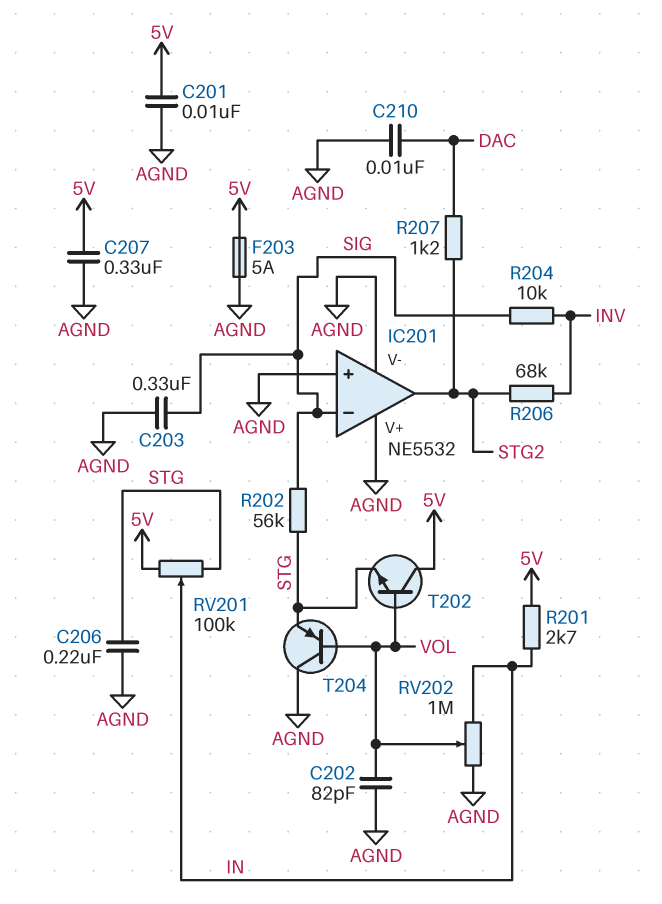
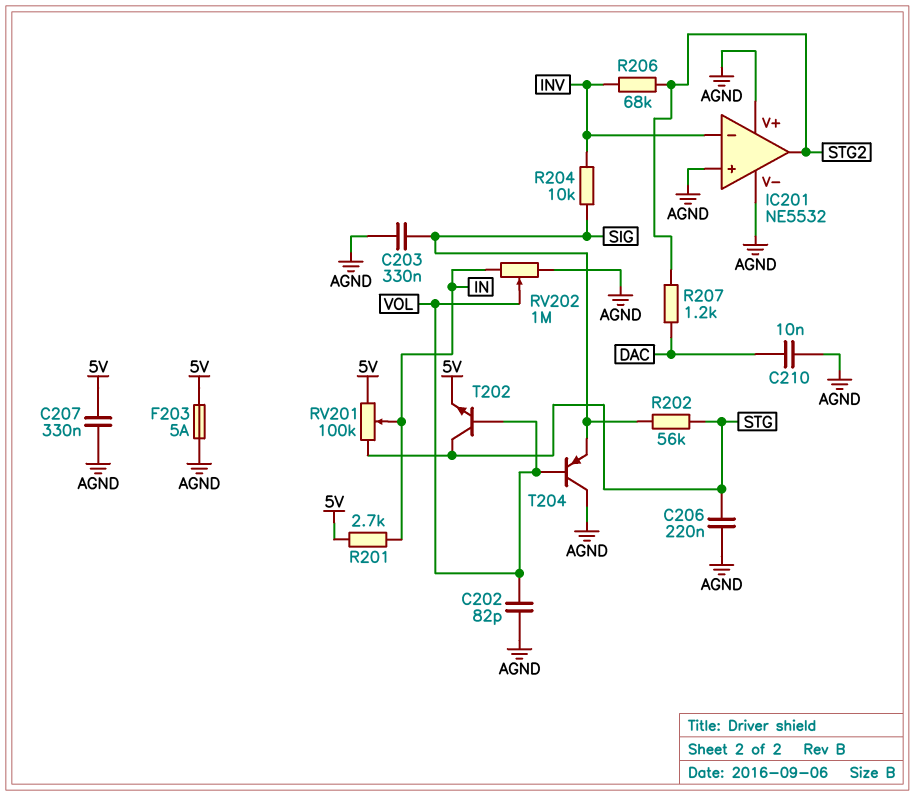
C201: 10nF (5V, AGND) -> none
IC201 pin in-: SIG -> INV
T202: NPN (B VOL, C 5V, E STG) -> NPN (B VOL, C STG, E 5V)
T204: PNP (B VOL, C AGND, E STG) -> PNP (B VOL, C AGND, E SIG)

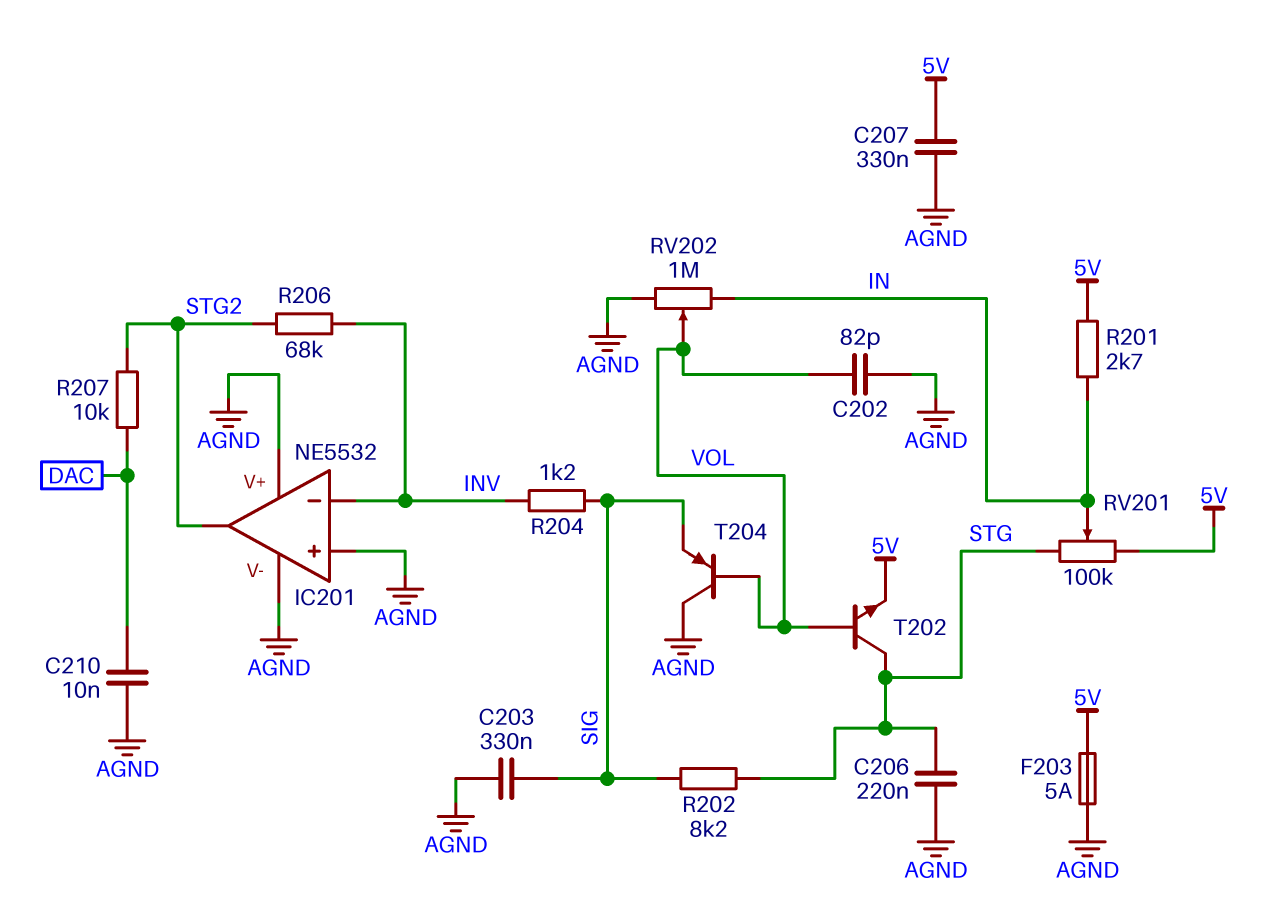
R202: 56k (SIG, STG) -> 8.2k (SIG, STG)
R204: 10k (INV, SIG) -> 1.2k (INV, SIG)
R207: 1.2k (DAC, STG2) -> 10k (DAC, STG2)

